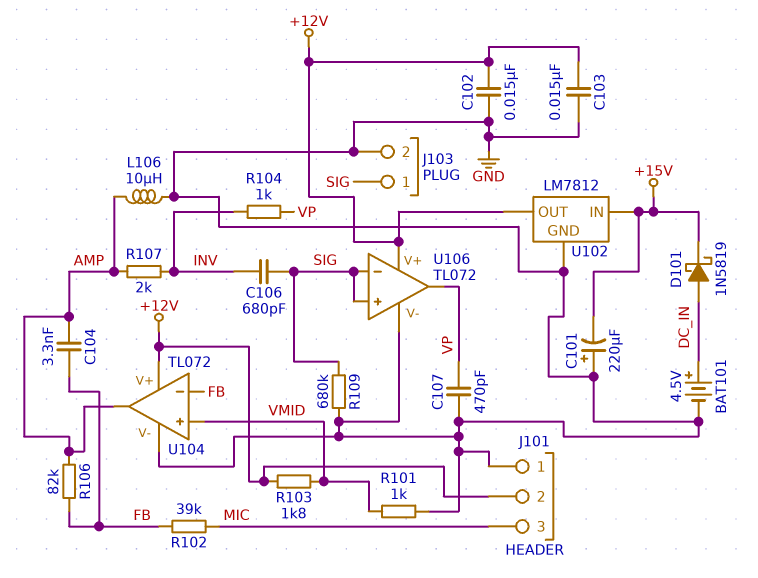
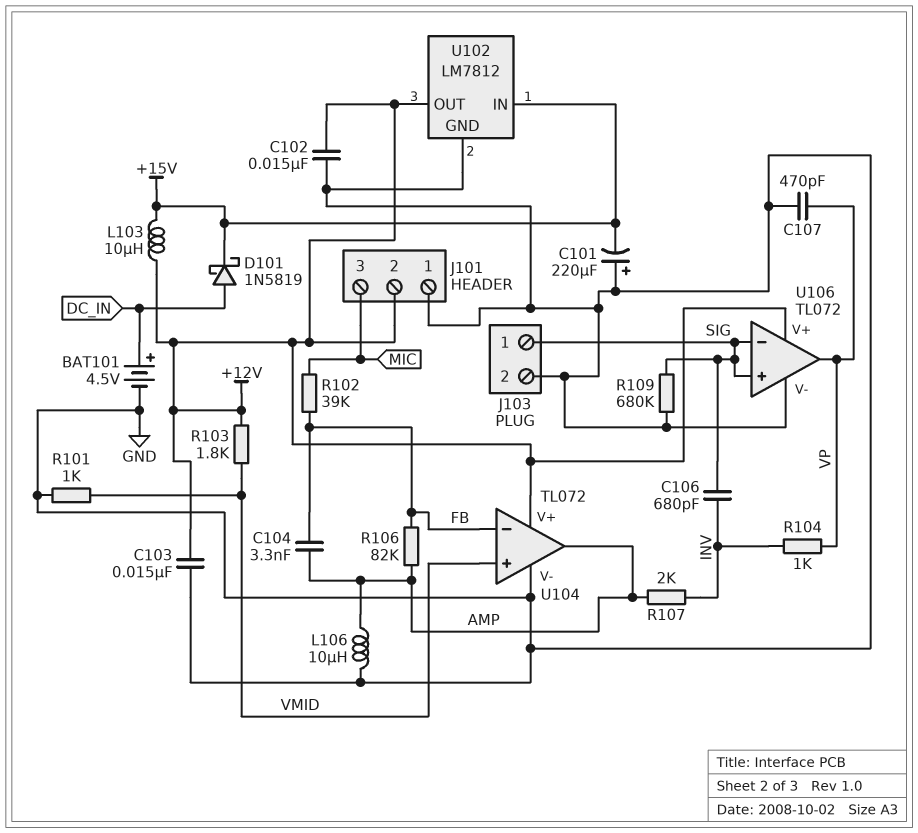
L103: none -> 10uH (+12V, +15V)

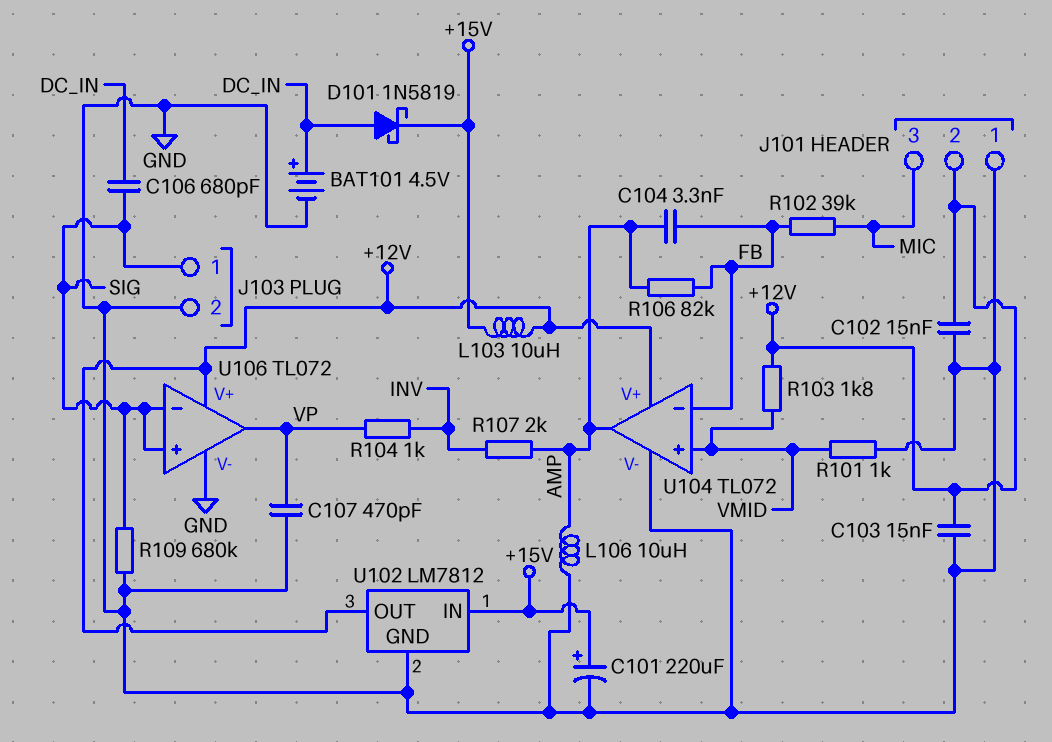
C101: 220uF (plus GND, minus +15V) -> 220uF (plus +15V, minus GND)
C106: 680pF (INV, SIG) -> 680pF (DC_IN, SIG)

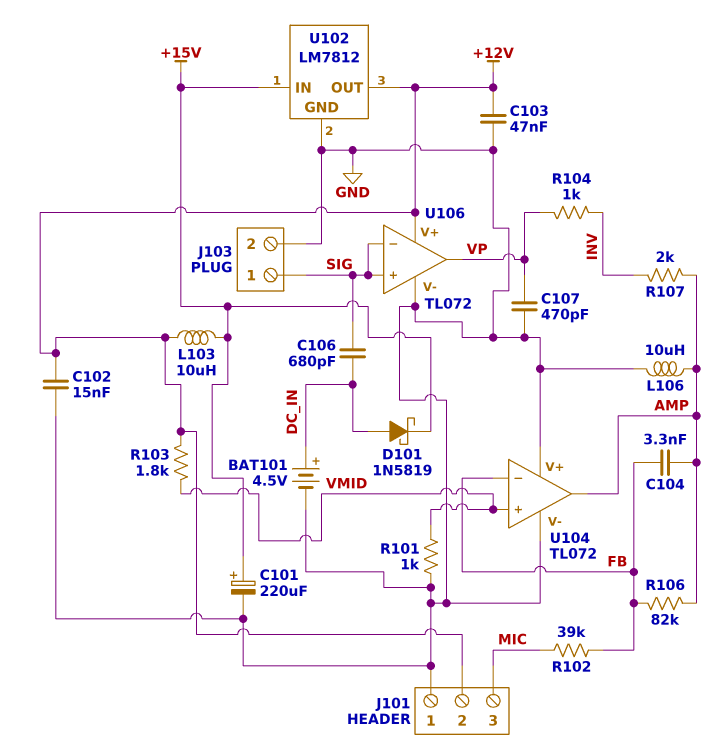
C103: 15nF (+12V, GND) -> 47nF (+12V, GND)
R109: 680k (GND, SIG) -> none
U104 pin V+: +12V -> GND

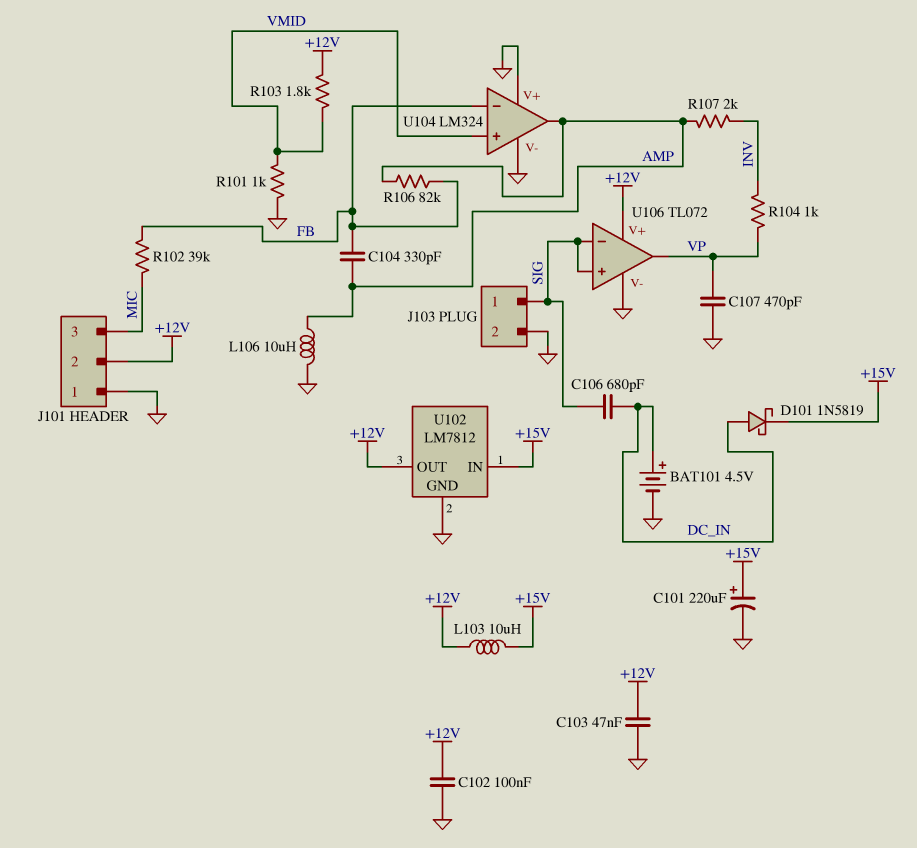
C102: 15nF (+12V, GND) -> 100nF (+12V, GND)
C104: 3.3nF (AMP, FB) -> 330pF (AMP, FB)
U104: TL072 -> LM324

